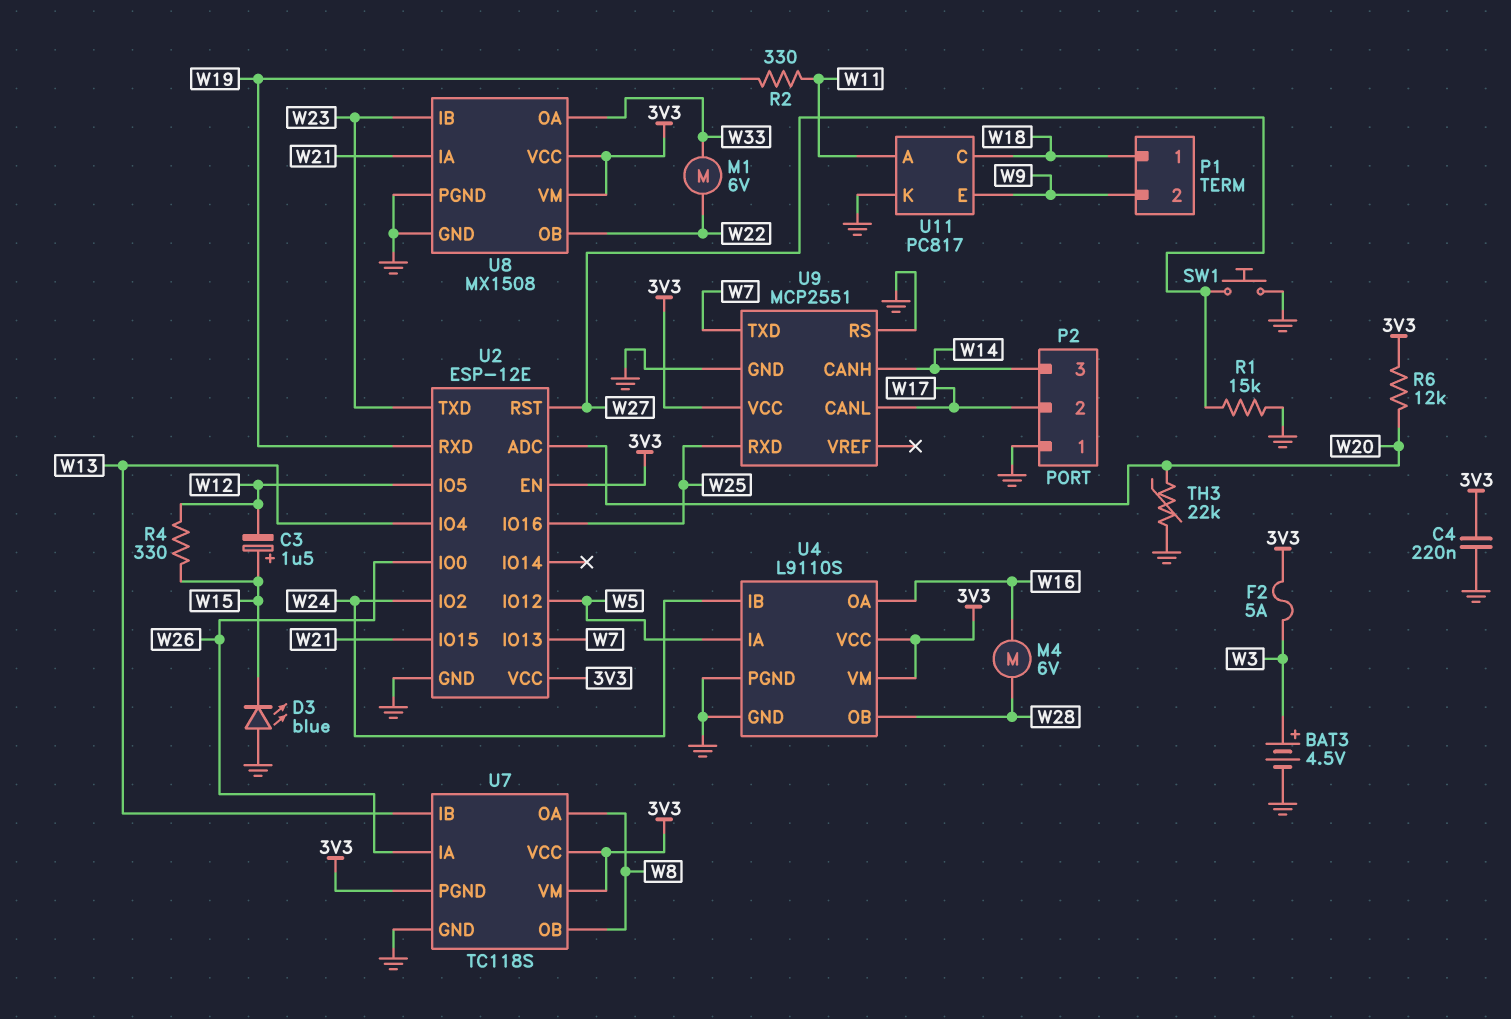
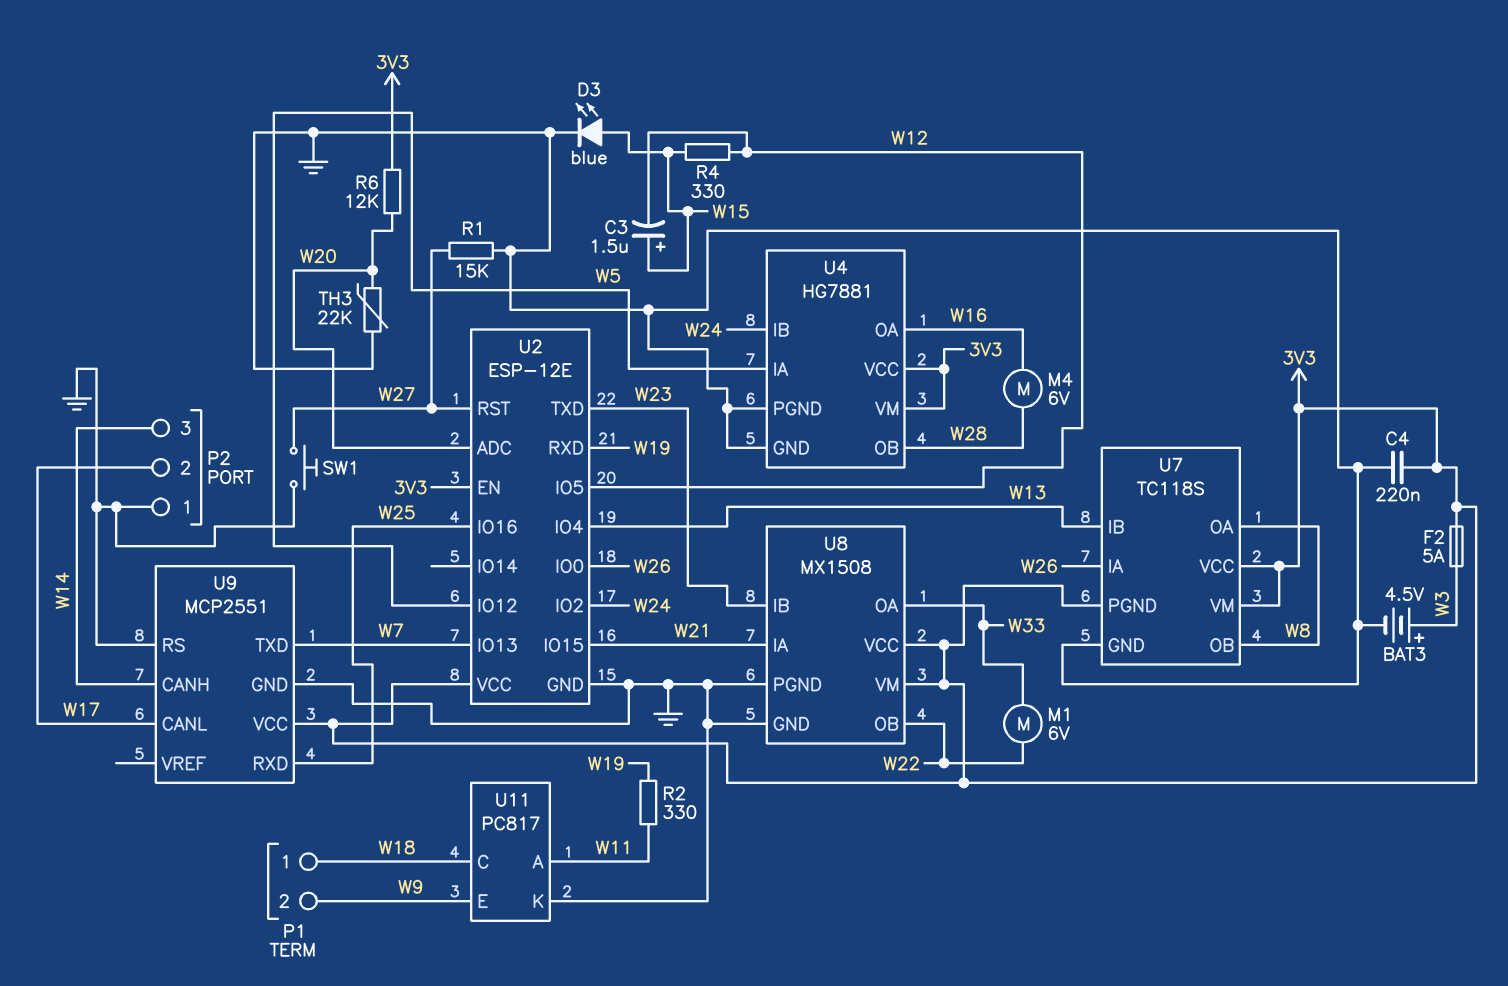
D3: LED blue (A GND, K W15) -> LED blue (A W15, K GND)
U4: L9110S -> HG7881

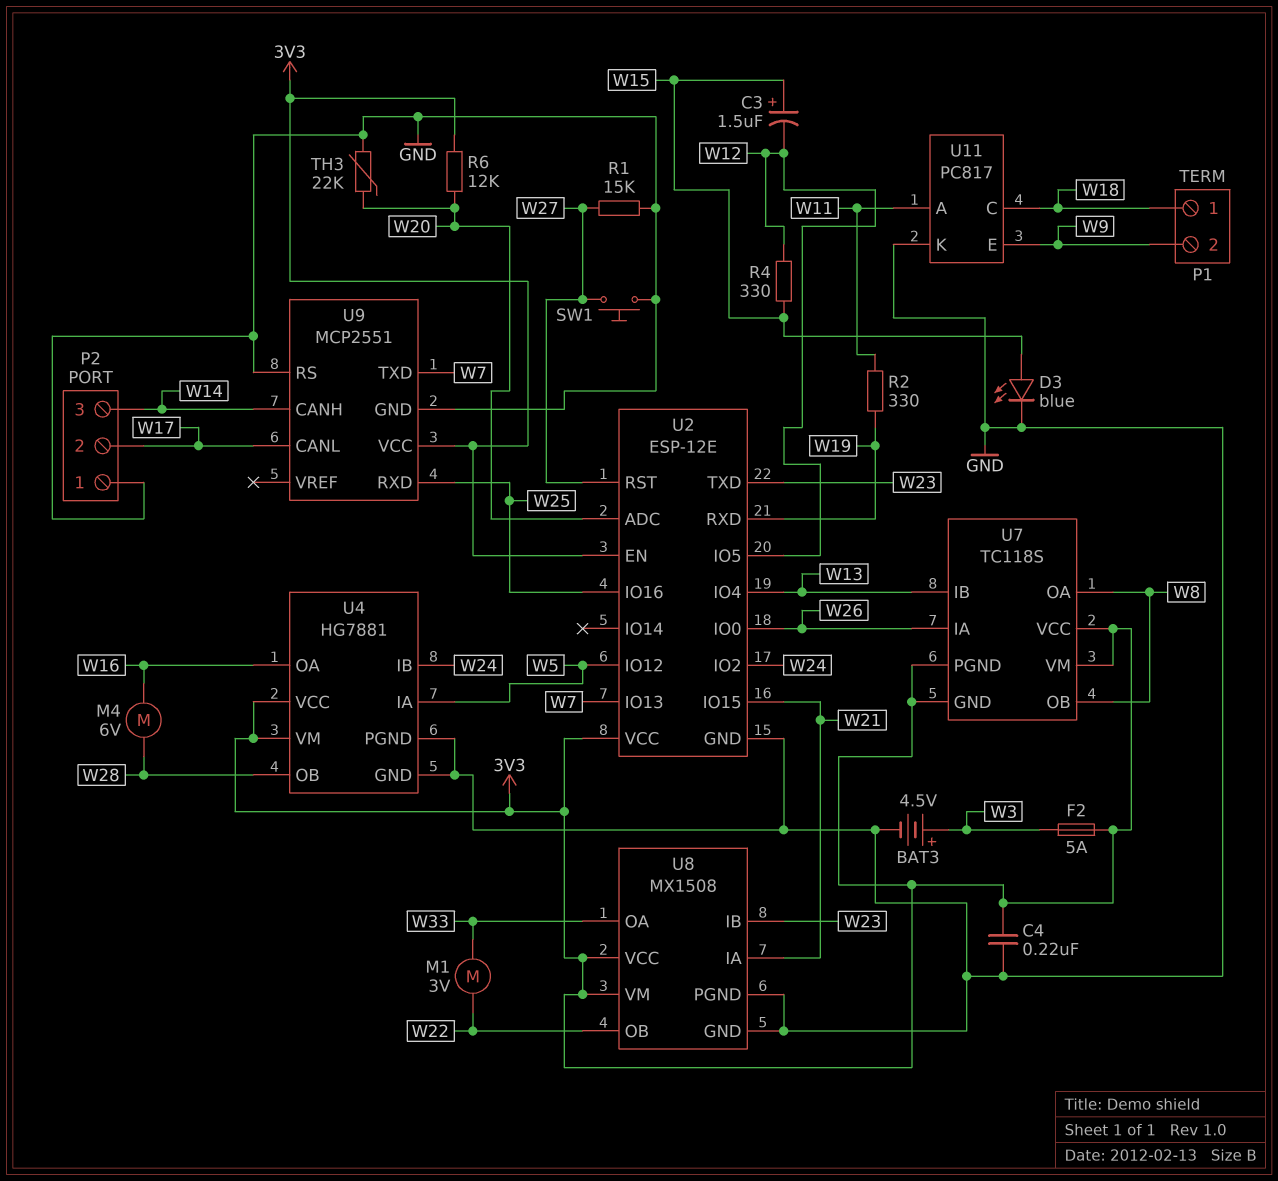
M1: motor 6V (W22, W33) -> motor 3V (W22, W33)
U7 pin GND: GND -> 3V3

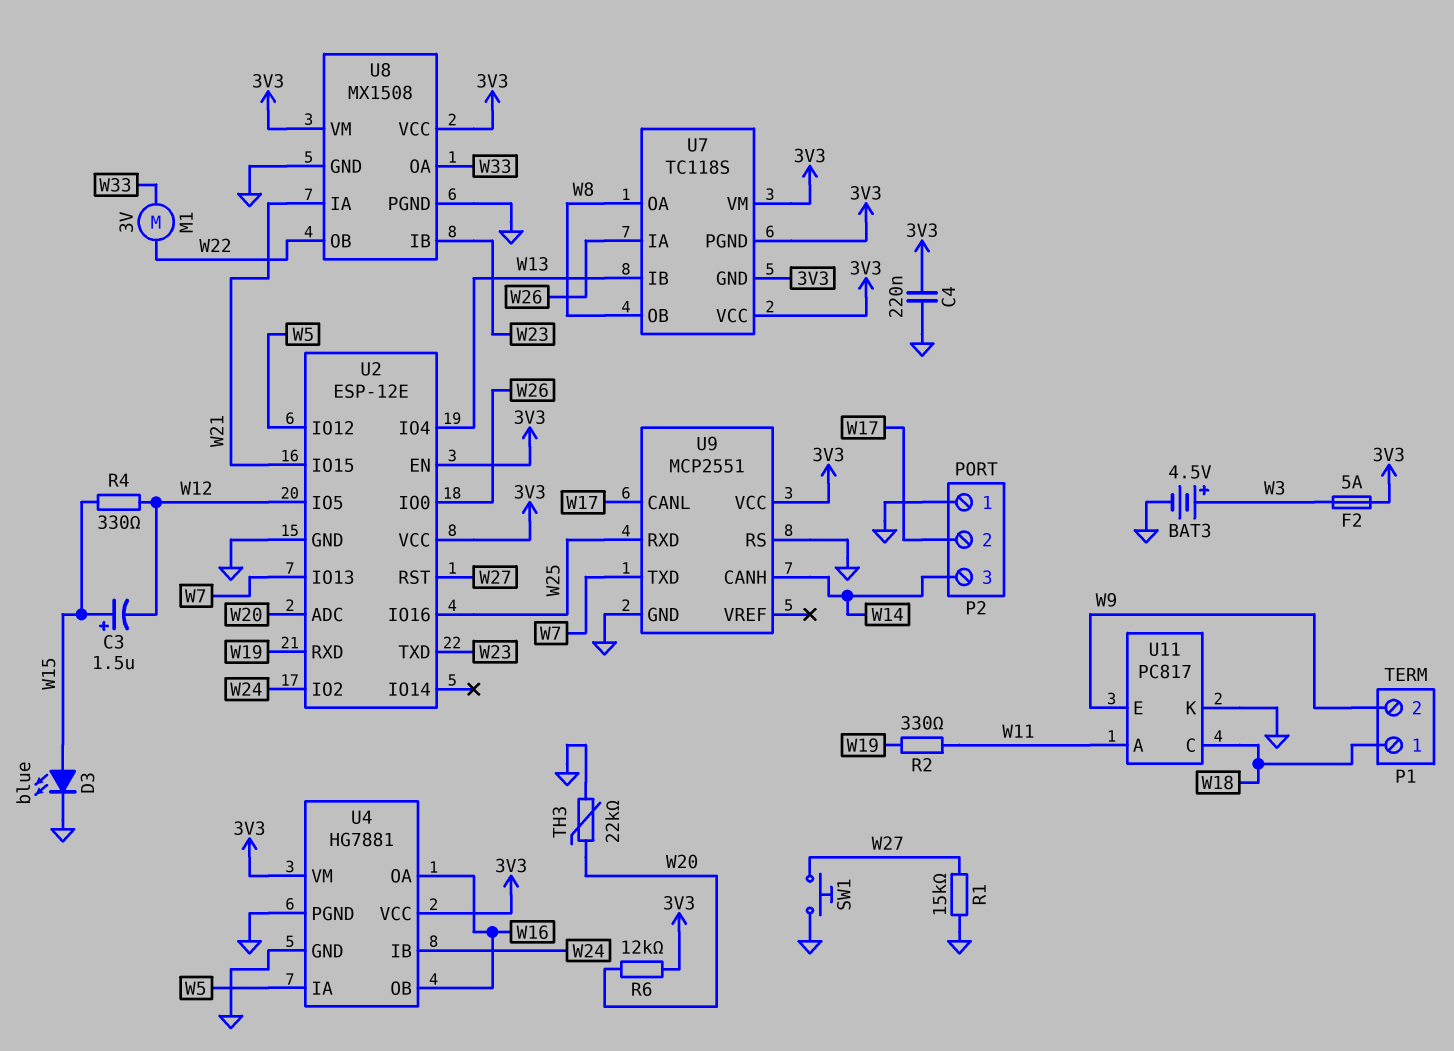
M4: motor 6V (W16, W28) -> none
U4 pin OB: W28 -> W16

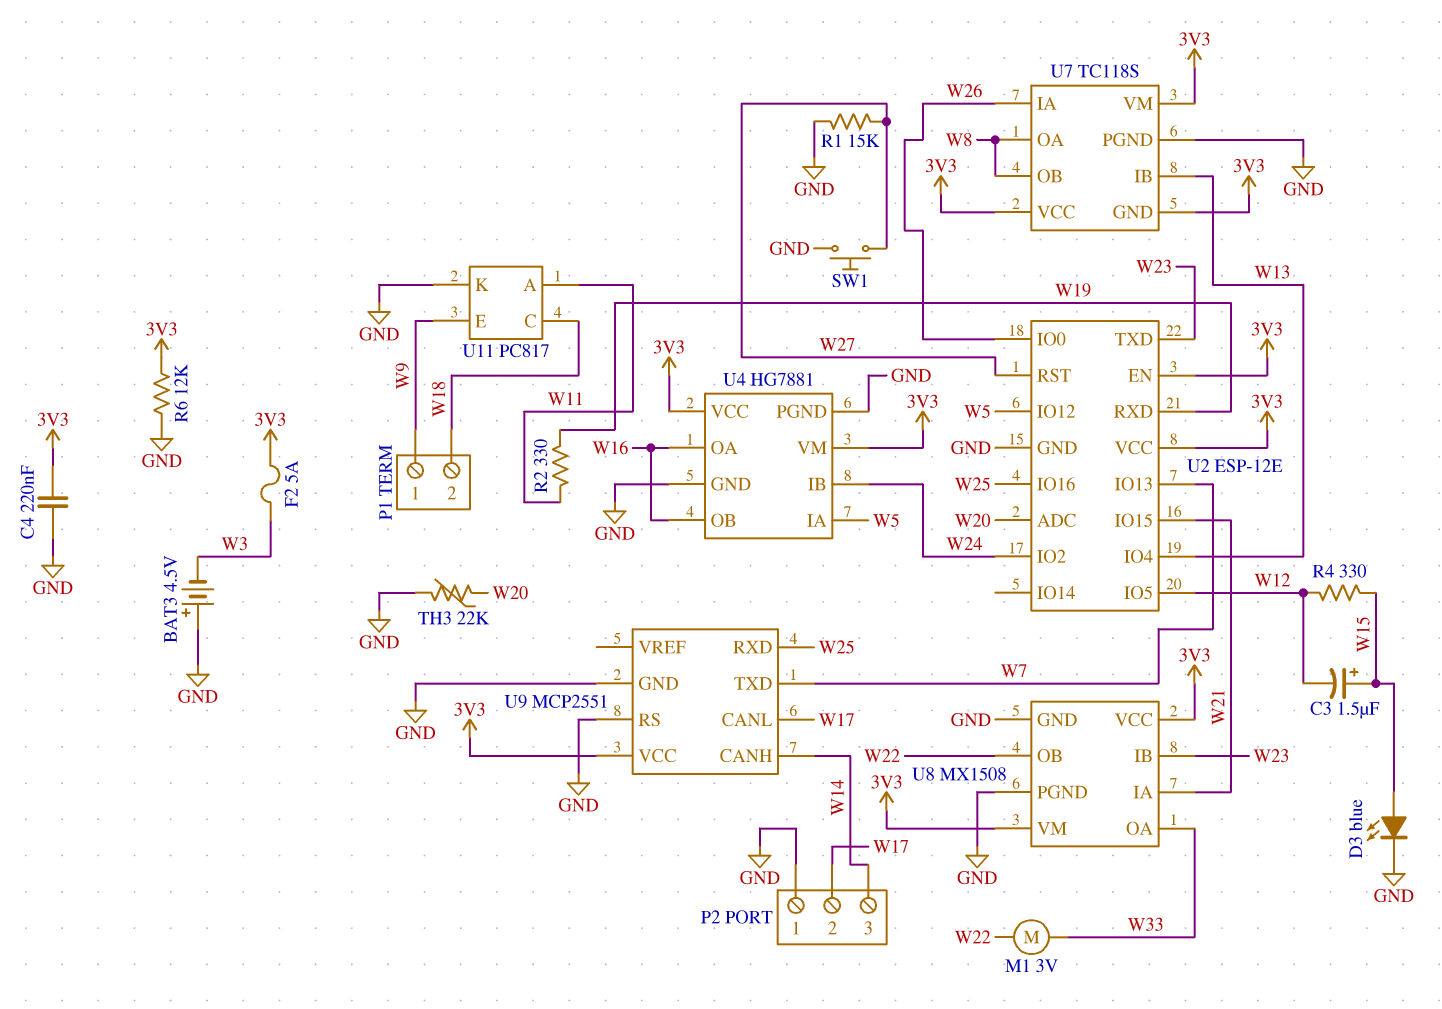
BAT3: 4.5V (plus W3, minus GND) -> 4.5V (plus GND, minus W3)
P1 pin 1: W18 -> W9
P1 pin 2: W9 -> W18
R6: 12k (3V3, W20) -> 12k (3V3, GND)
U7 pin PGND: 3V3 -> GND

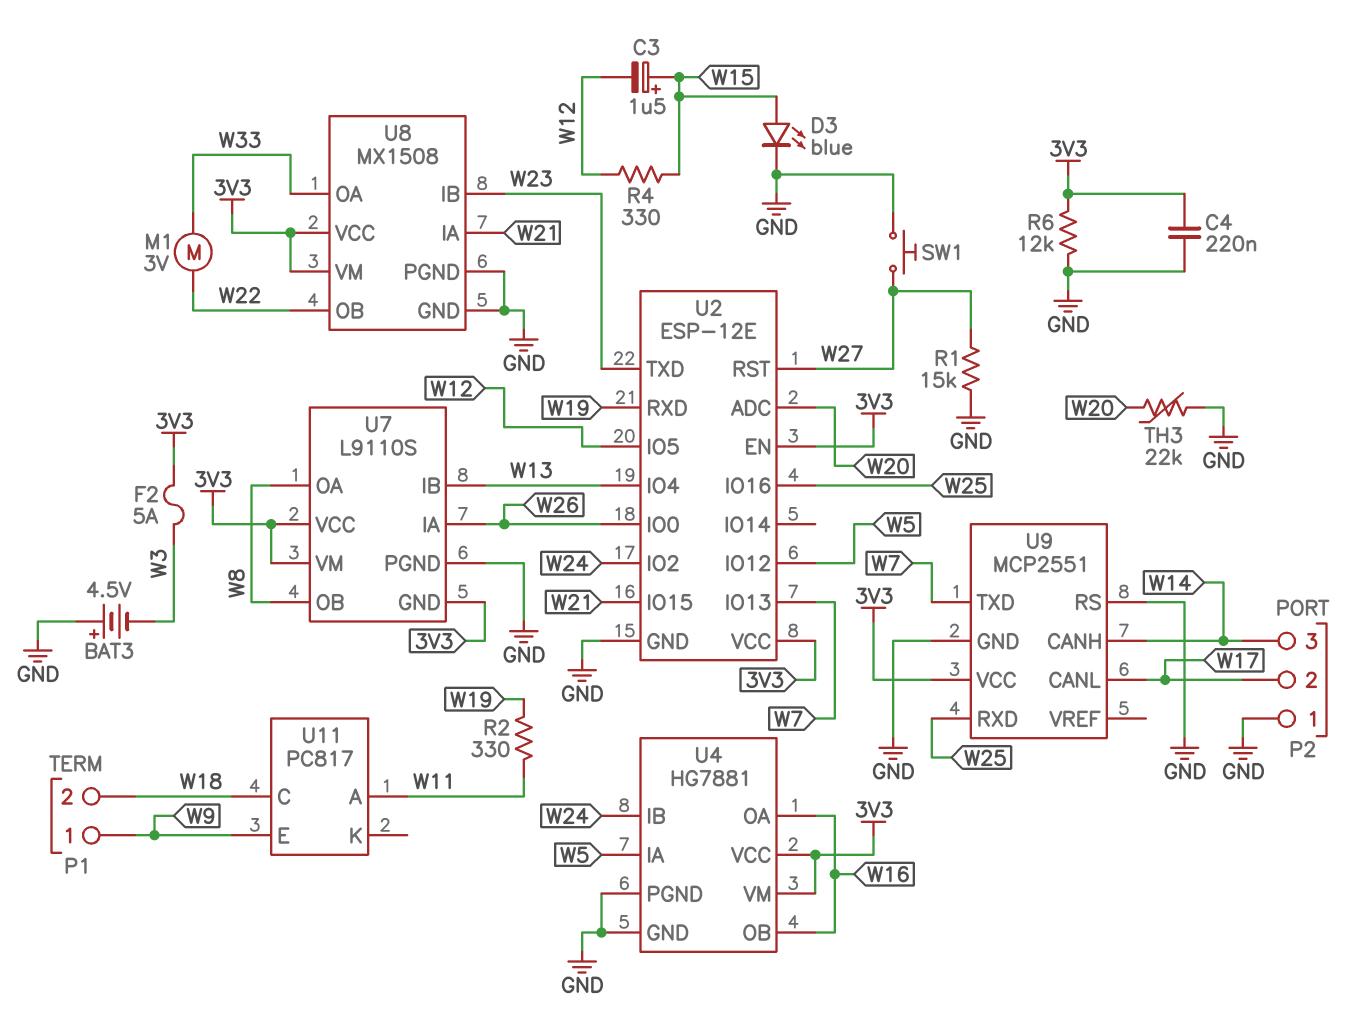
U7: TC118S -> L9110S
U11 pin K: GND -> none

